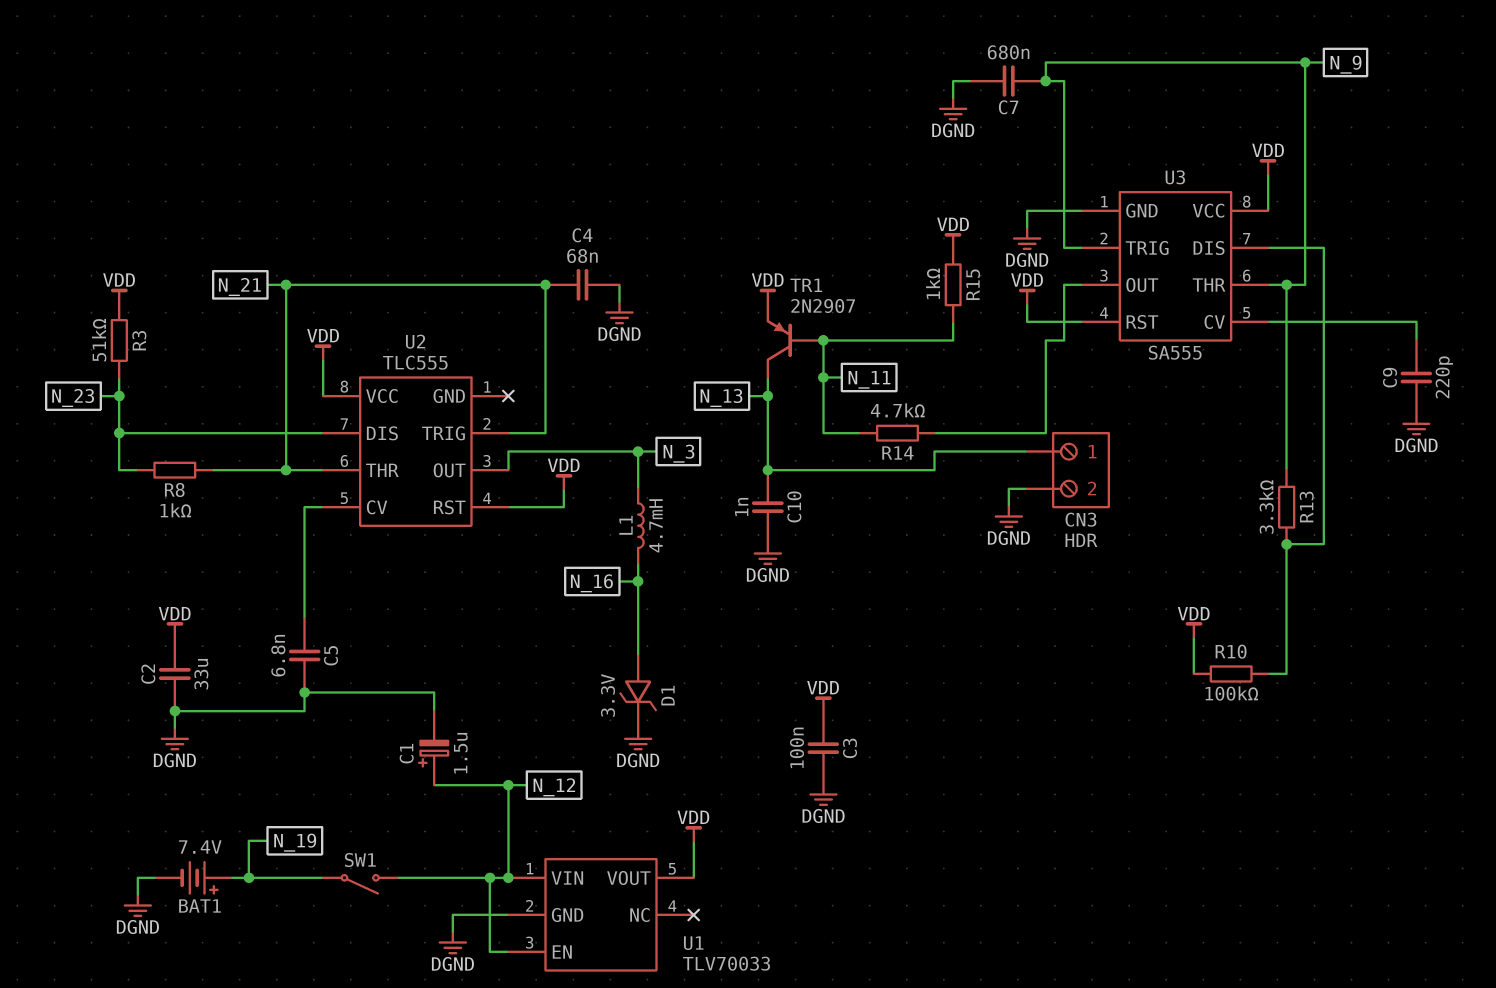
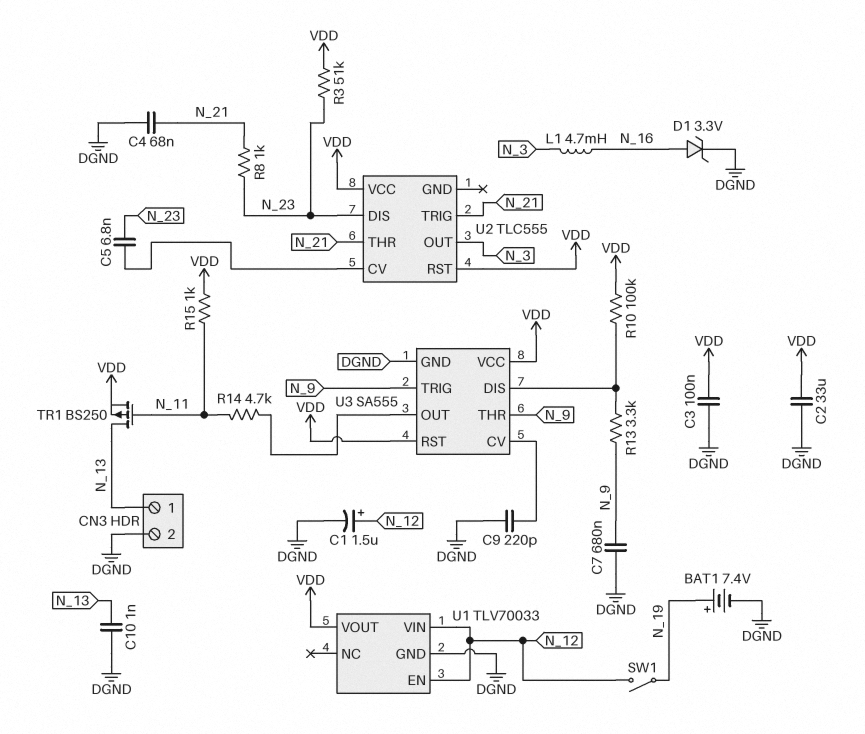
C5: 6.8nF (DGND, U2/CV) -> 6.8nF (N_23, U2/CV)
TR1: PNP 2N2907 (B N_11, C N_13, E VDD) -> PMOS BS250 (G N_11, D N_13, S VDD)

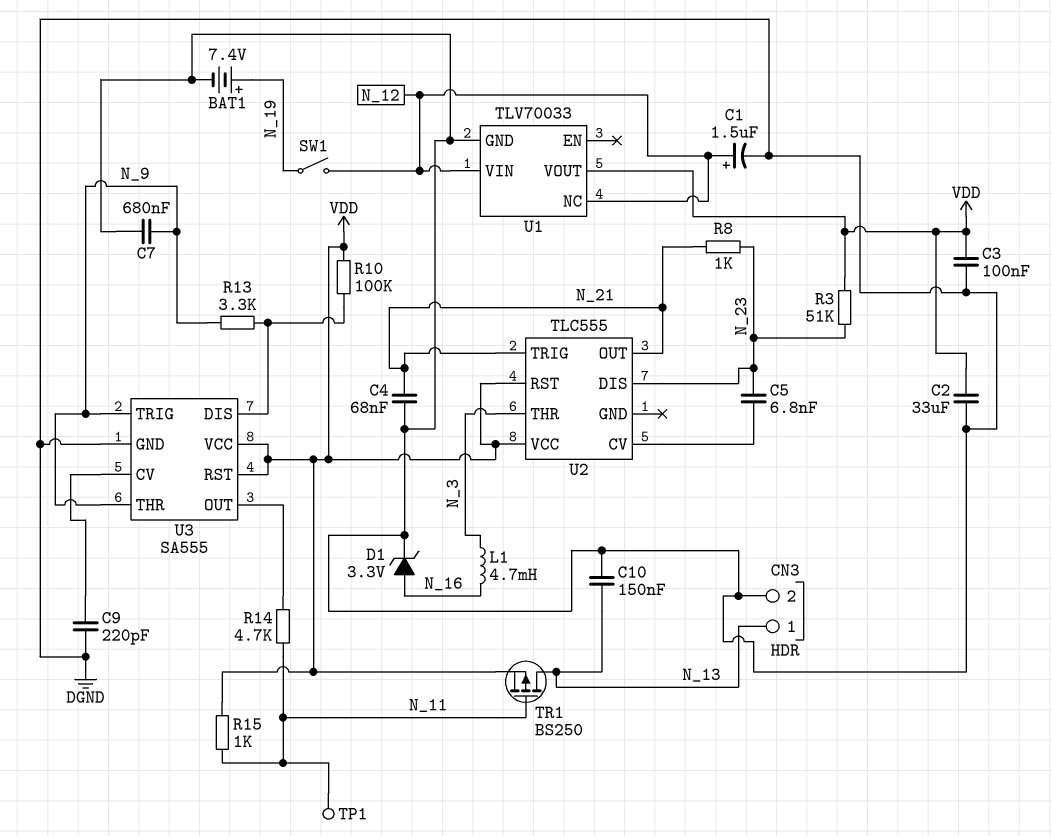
C10: 1nF (DGND, N_13) -> 150nF (DGND, N_13)
TP1: none -> test point (N_11)
U1 pin EN: N_12 -> none
U1 pin NC: none -> N_12
U2 pin OUT: N_3 -> N_21
U2 pin THR: N_21 -> N_3

